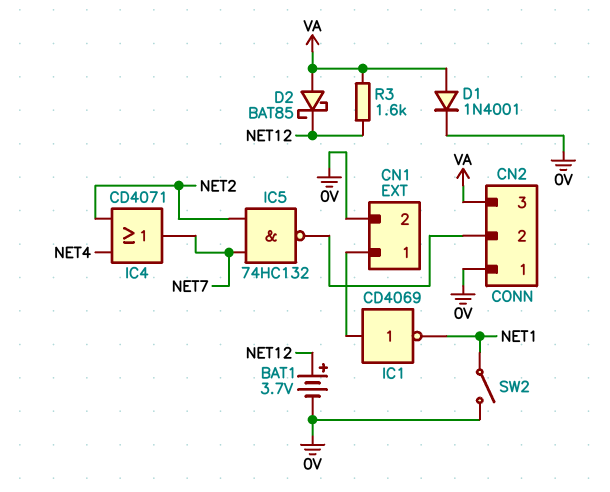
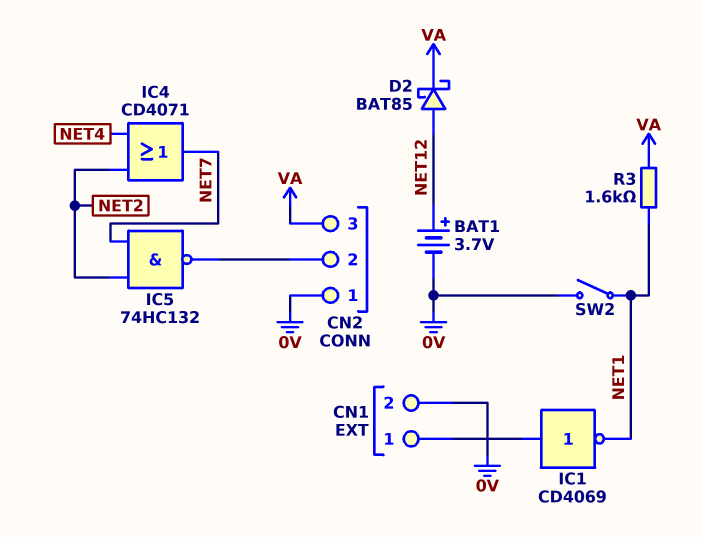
D1: diode 1N4001 (A VA, K 0V) -> none
D2: schottky BAT85 (A VA, K NET12) -> schottky BAT85 (A NET12, K VA)
R3: 1.6k (NET12, VA) -> 1.6k (NET1, VA)

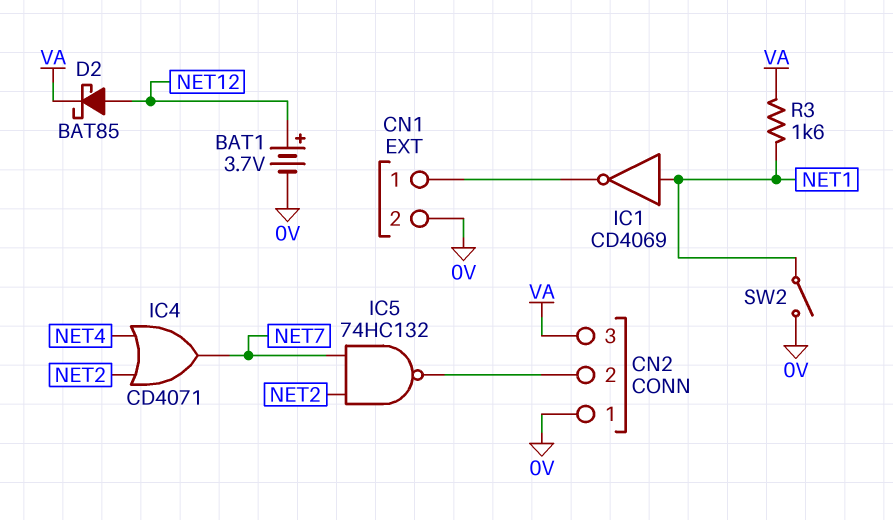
IC1: NOT CD4069 (in CN1/1, out NET1) -> NOT CD4069 (in NET1, out CN1/1)

